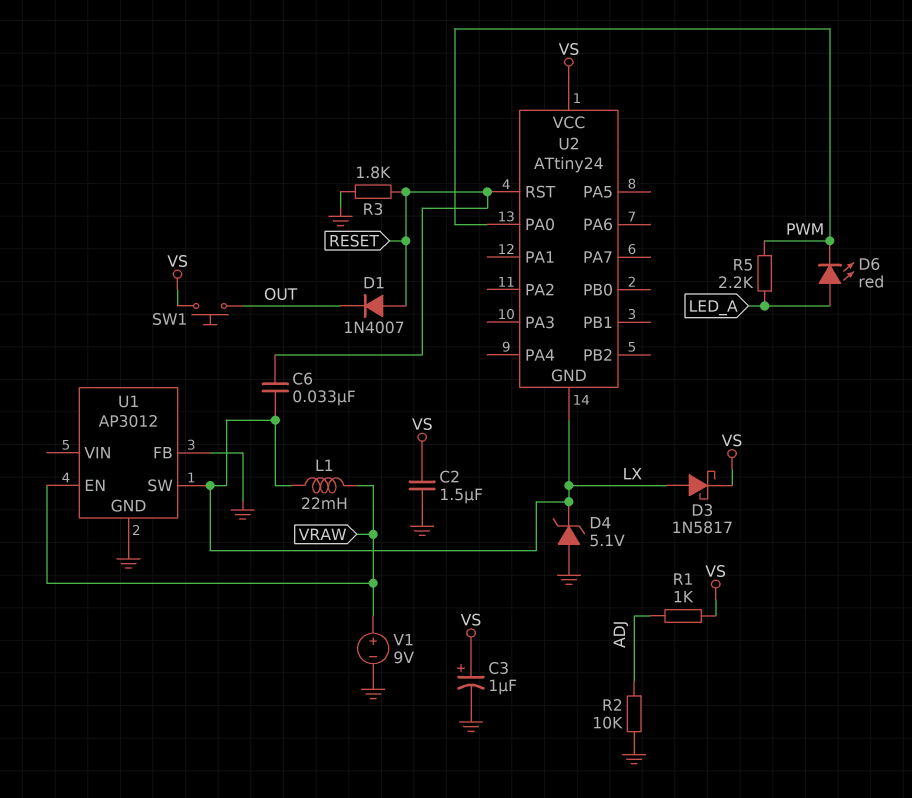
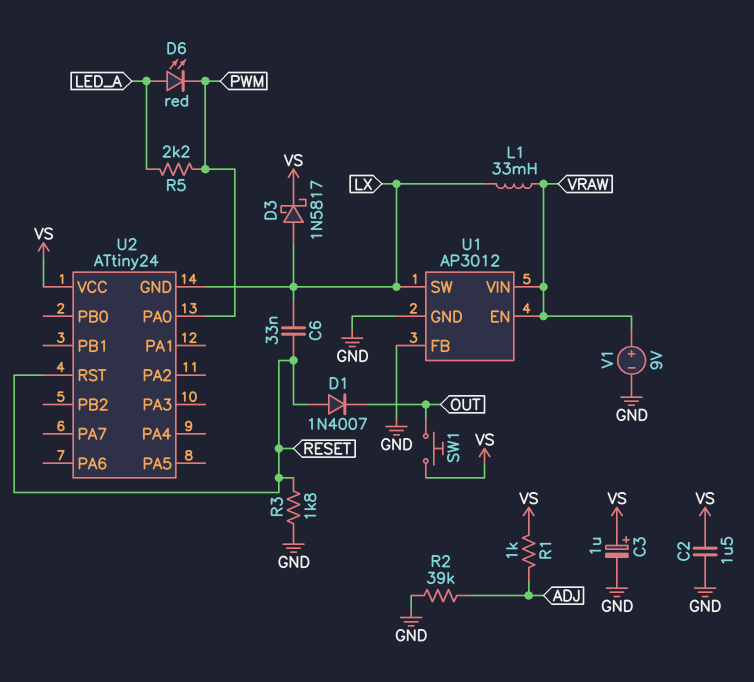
D4: zener 5.1V (A GND, K LX) -> none
L1: 22mH (LX, VRAW) -> 33mH (LX, VRAW)
R2: 10k (ADJ, GND) -> 39k (ADJ, GND)
U1 pin VIN: none -> VRAW

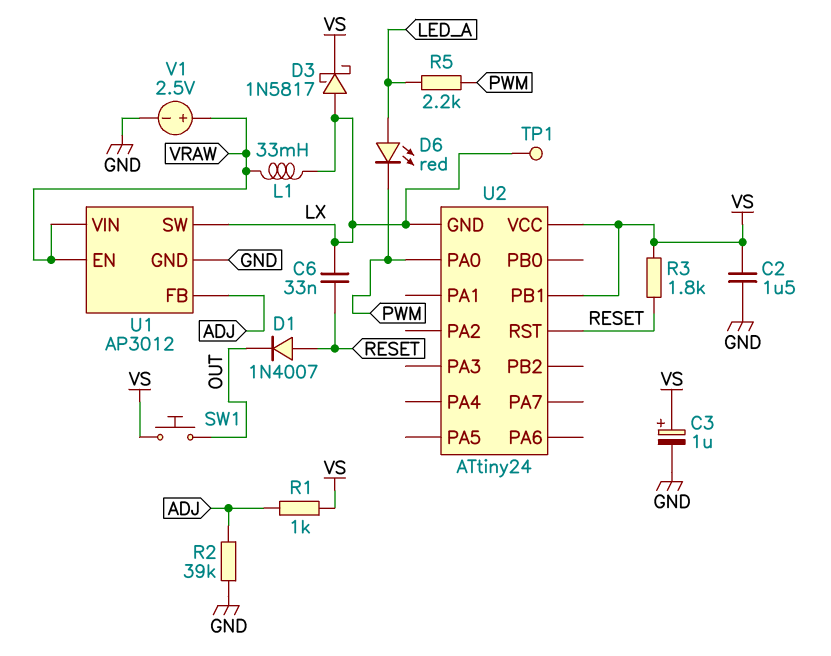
R3: 1.8k (GND, RESET) -> 1.8k (RESET, VS)
TP1: none -> test point (LX)
U1 pin FB: GND -> ADJ
U2 pin PB1: none -> VS
V1: 9V (plus VRAW, minus GND) -> 2.5V (plus VRAW, minus GND)

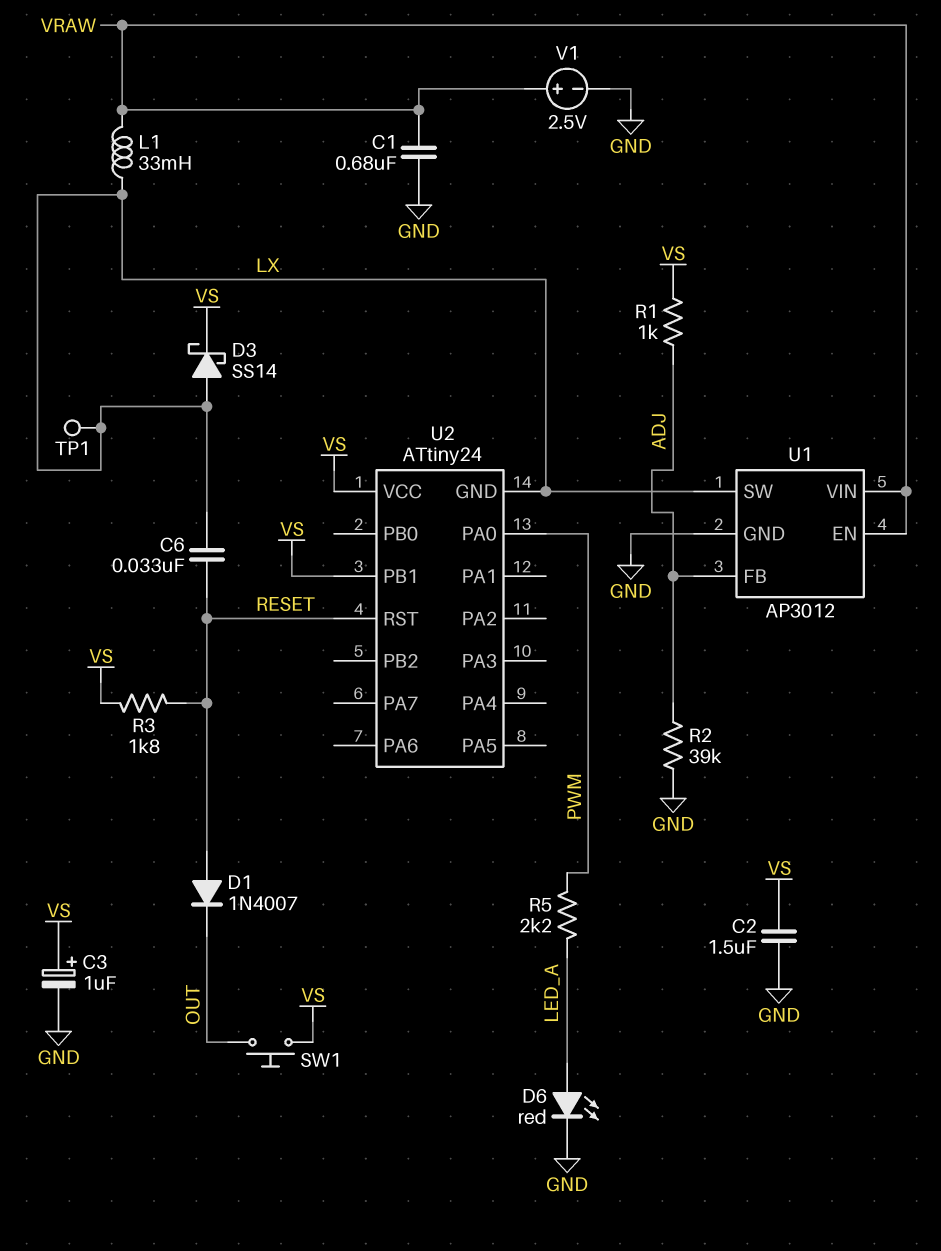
C1: none -> 680nF (GND, VRAW)
D3: schottky 1N5817 (A LX, K VS) -> schottky SS14 (A LX, K VS)
D6: LED red (A LED_A, K PWM) -> LED red (A LED_A, K GND)

